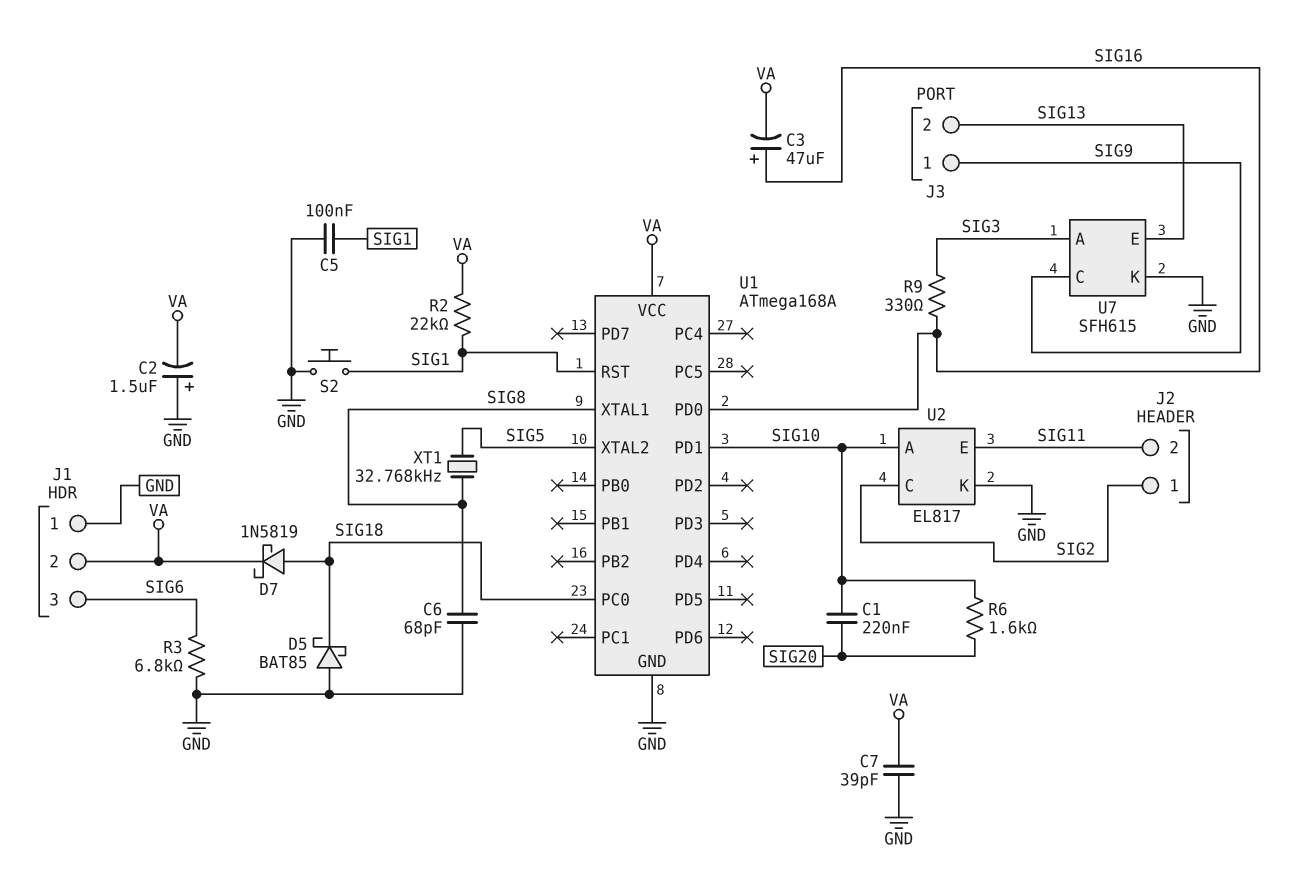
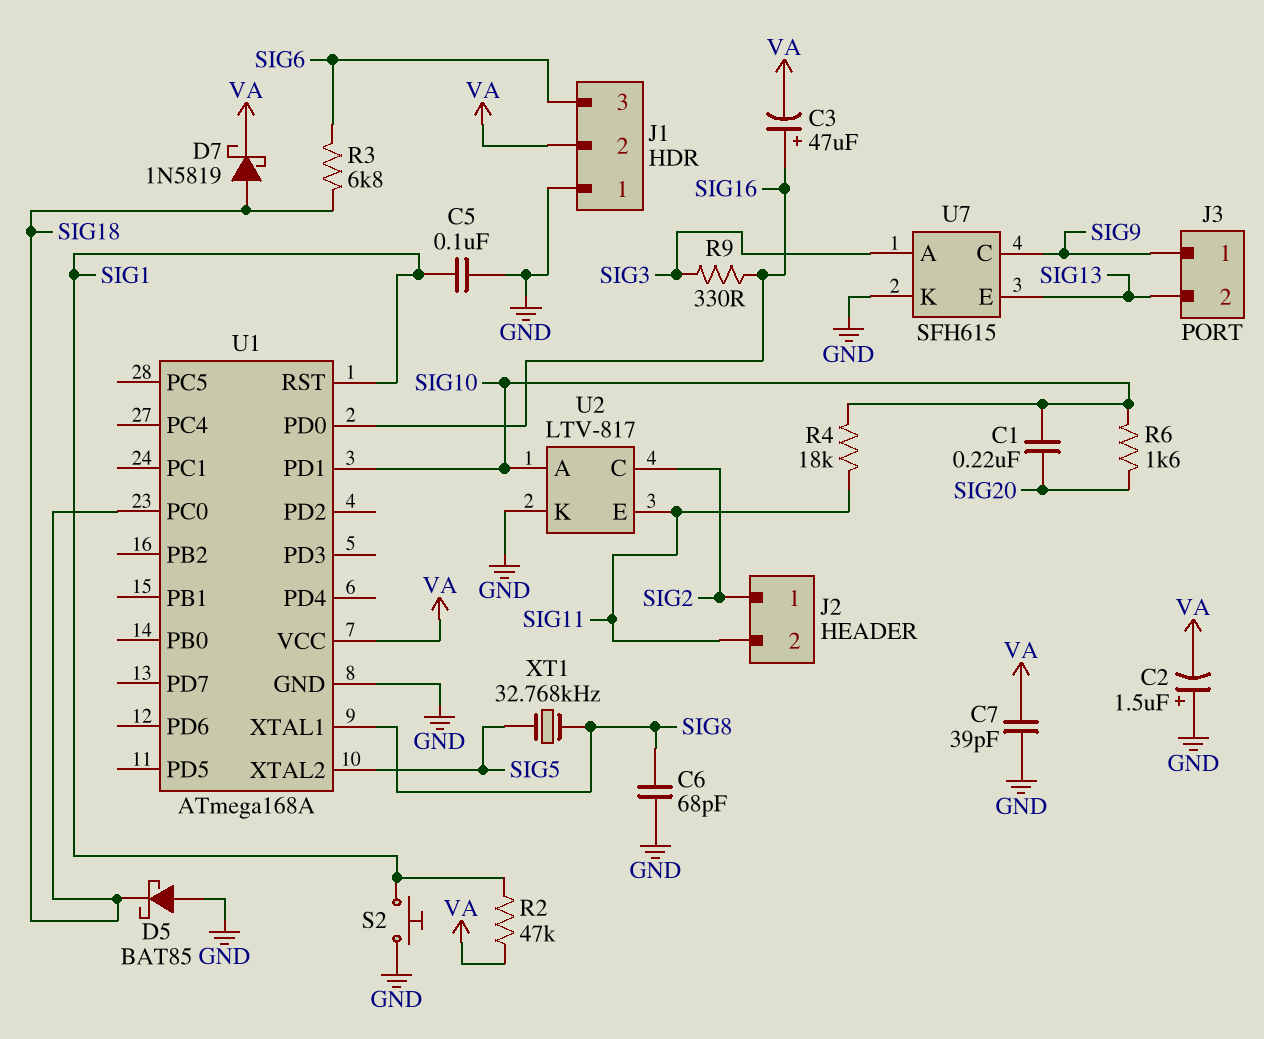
R2: 22k (SIG1, VA) -> 47k (SIG1, VA)
R3: 6.8k (GND, SIG6) -> 6.8k (SIG6, SIG18)
R4: none -> 18k (SIG10, SIG11)
U2: EL817 -> LTV-817

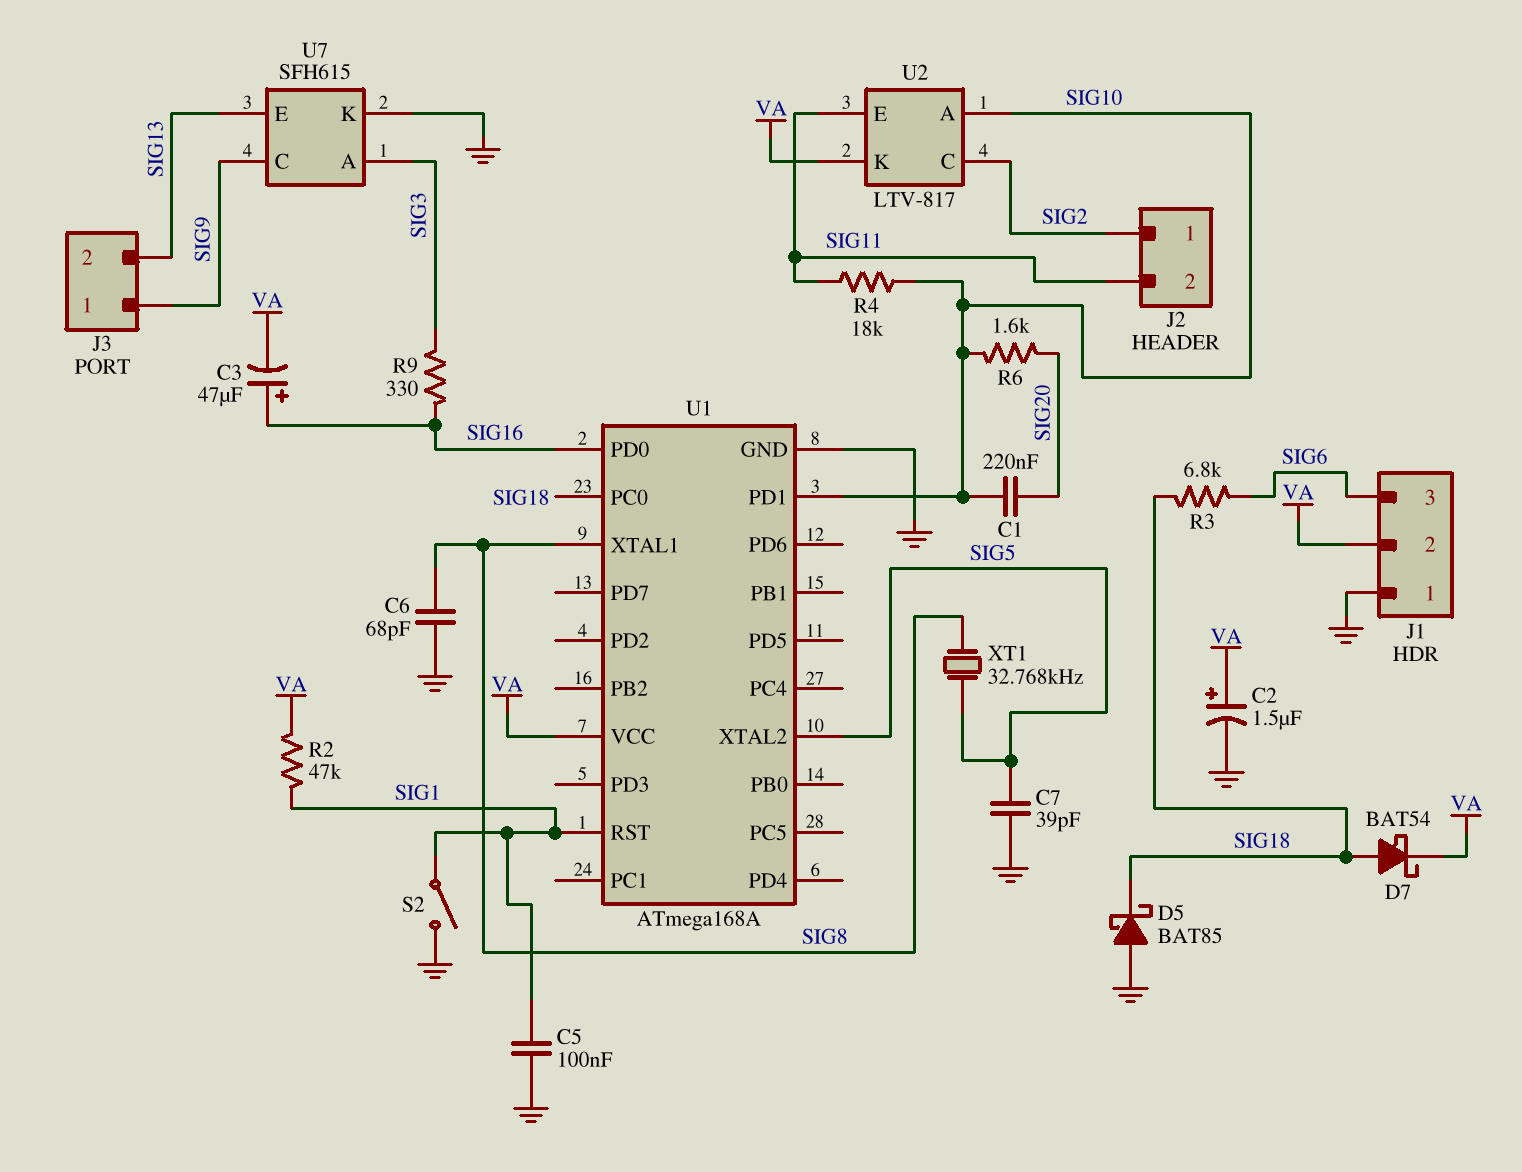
C2: 1.5uF (plus GND, minus VA) -> 1.5uF (plus VA, minus GND)
C7: 39pF (GND, VA) -> 39pF (GND, SIG5)
D7: schottky 1N5819 (A SIG18, K VA) -> schottky BAT54 (A SIG18, K VA)
S2: button (GND, SIG1) -> switch (GND, SIG1)
U2 pin K: GND -> VA

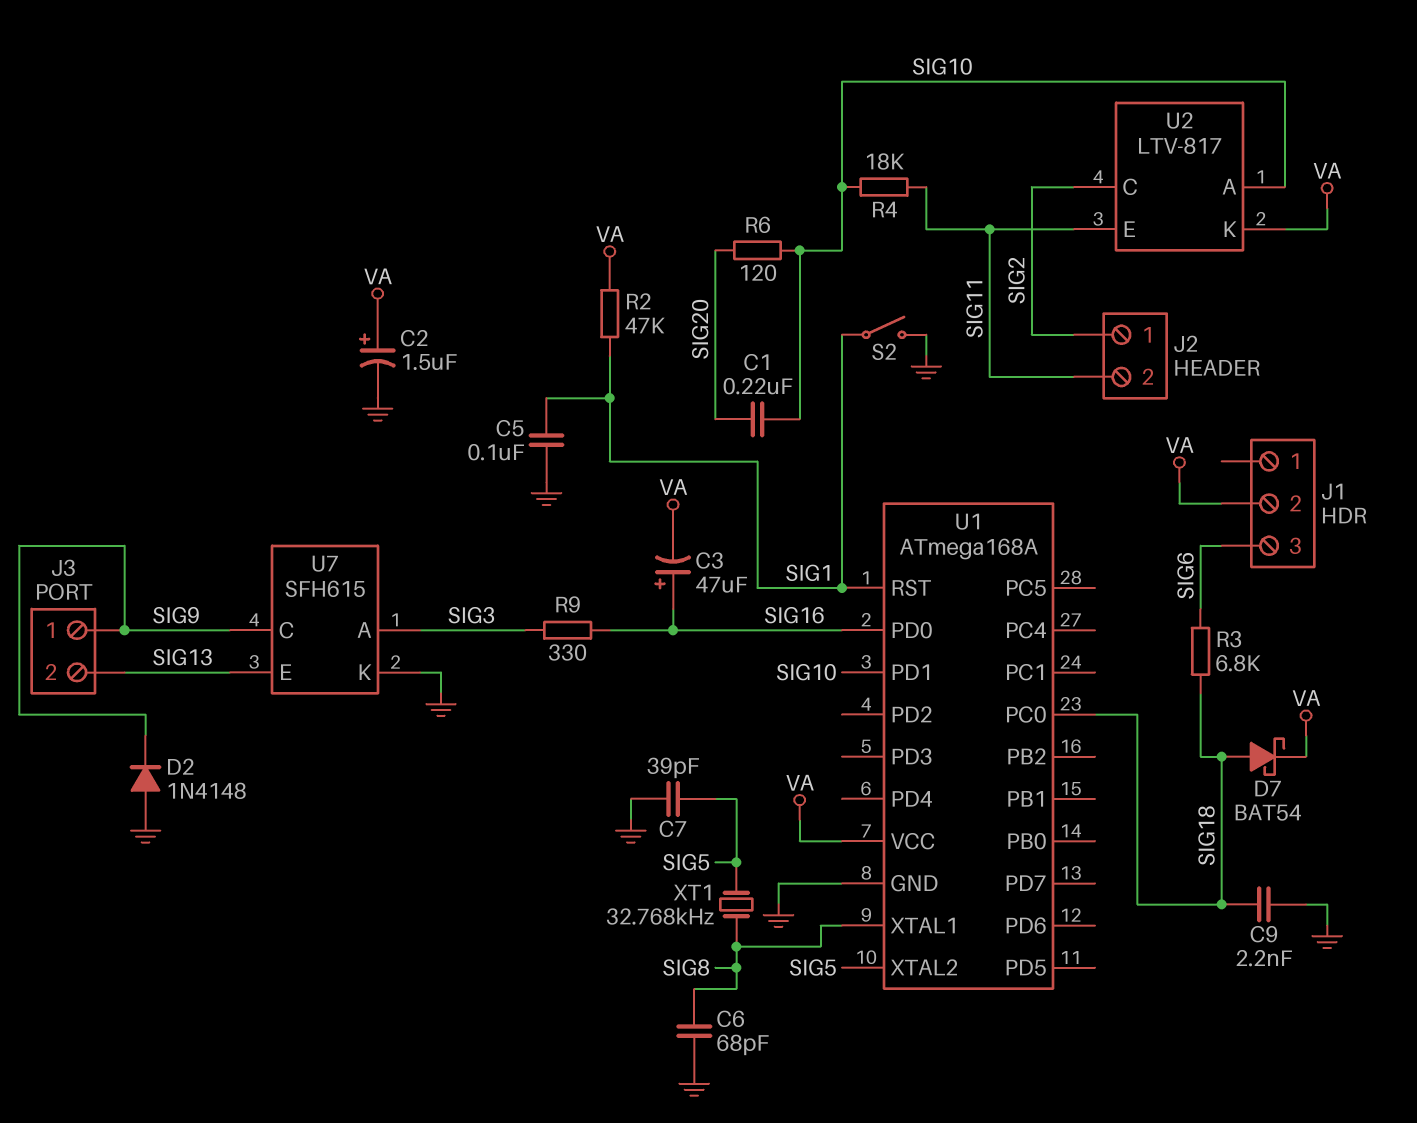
C9: none -> 2.2nF (GND, SIG18)
D2: none -> diode 1N4148 (A GND, K SIG9)
D5: schottky BAT85 (A GND, K SIG18) -> none
J1 pin 1: GND -> none
R6: 1.6k (SIG10, SIG20) -> 120 (SIG10, SIG20)

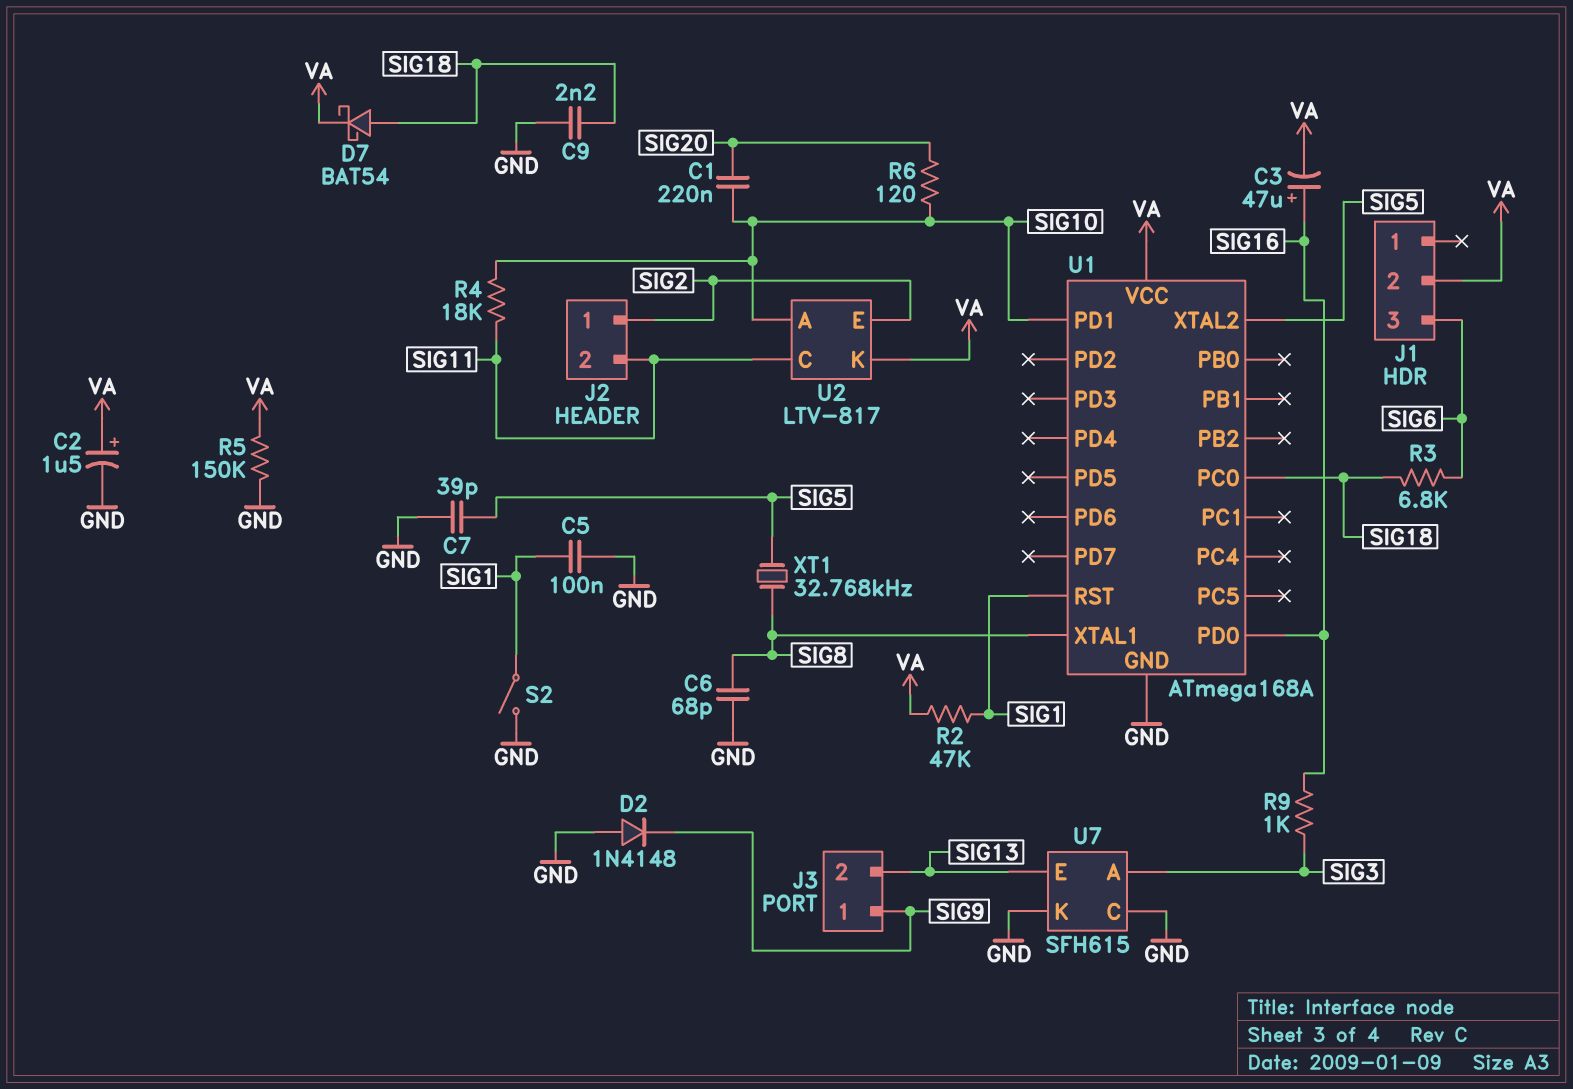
R5: none -> 150k (GND, VA)
R9: 330 (SIG3, SIG16) -> 1k (SIG3, SIG16)
U2 pin C: SIG2 -> SIG11
U2 pin E: SIG11 -> SIG2
U7 pin C: SIG9 -> GND

